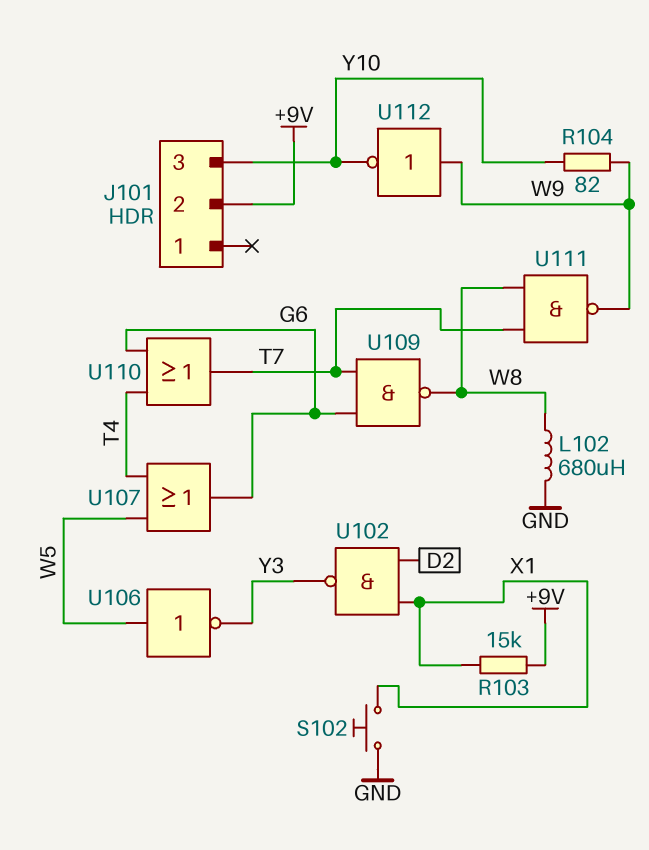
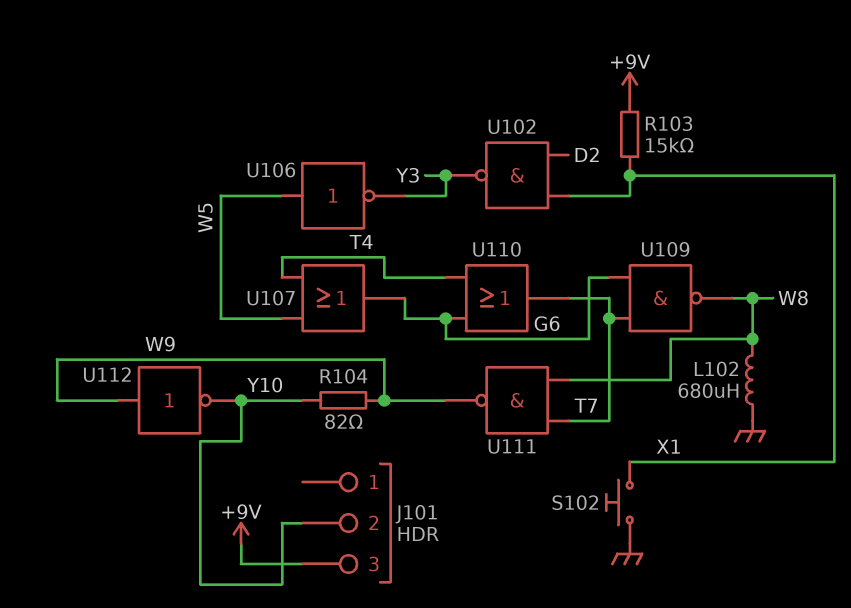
J101 pin 2: +9V -> Y10
J101 pin 3: Y10 -> +9V

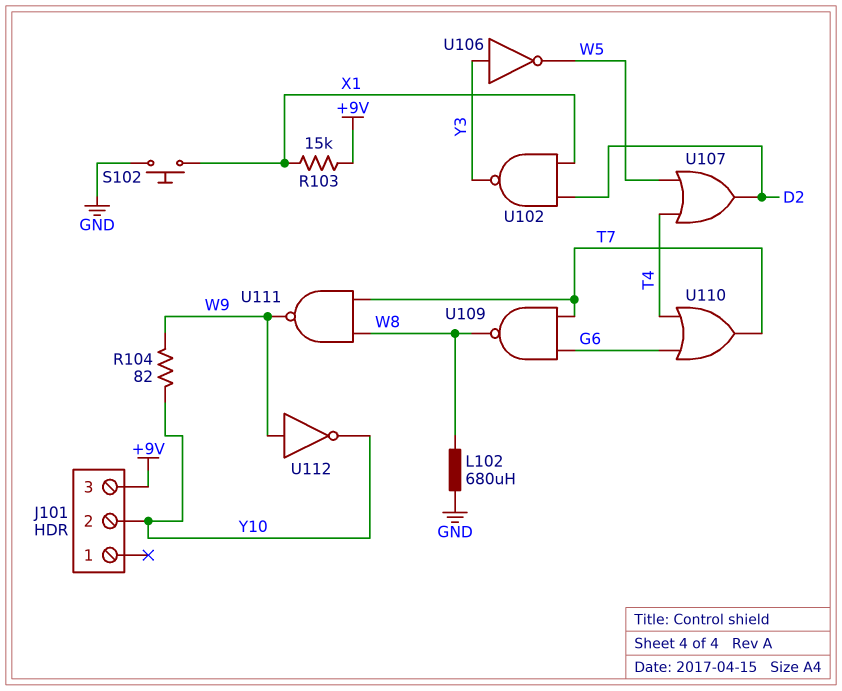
U106: NOT (in W5, out Y3) -> NOT (in Y3, out W5)
U107: OR (in T4, in W5, out G6) -> OR (in T4, in W5, out D2)

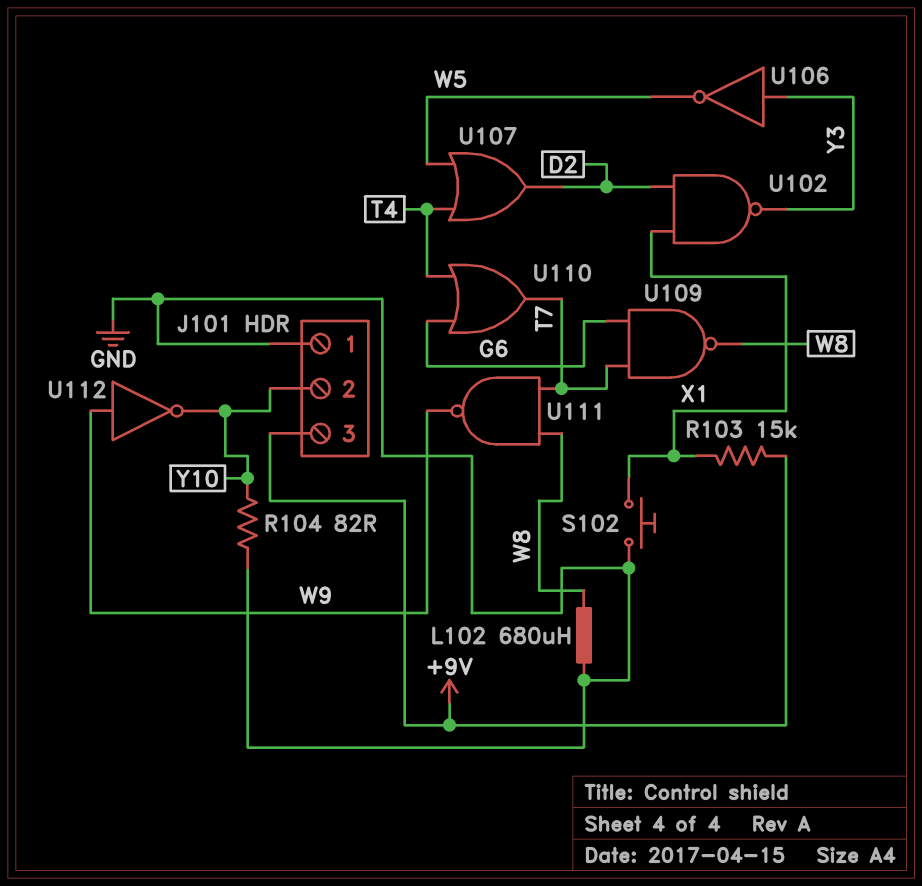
J101 pin 1: none -> GND
R104: 82 (W9, Y10) -> 82 (GND, Y10)

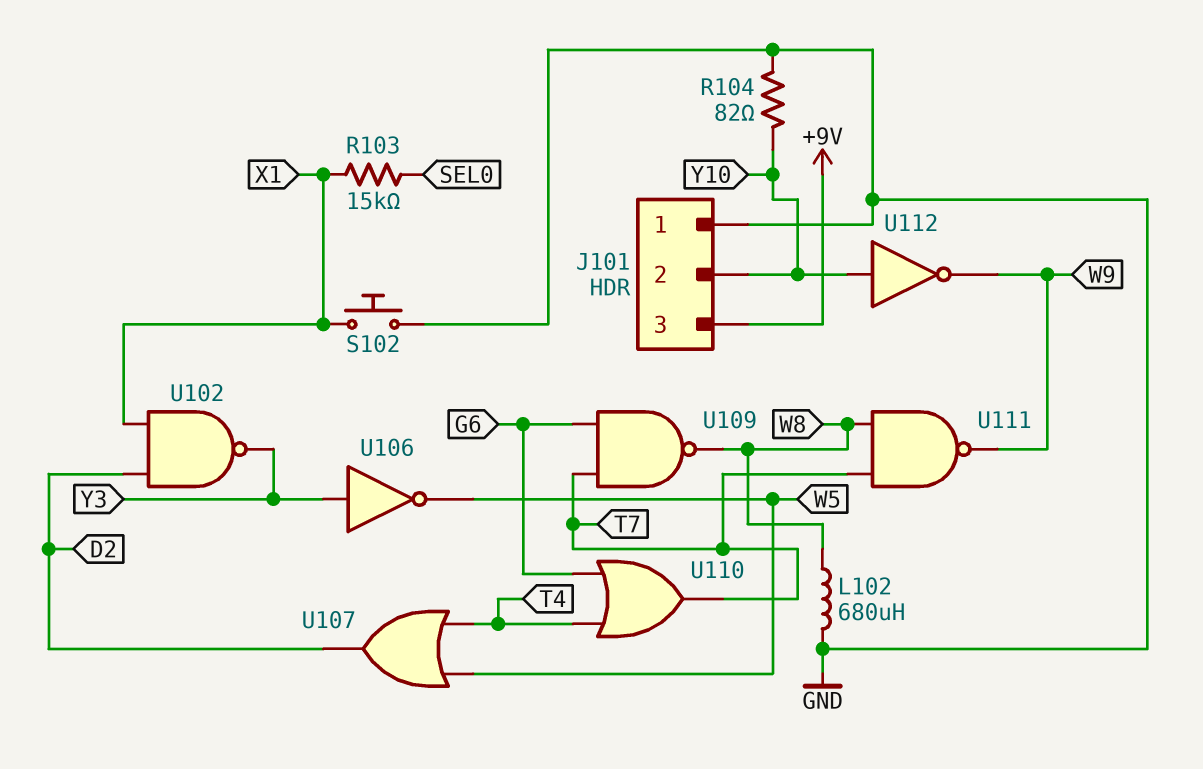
R103: 15k (+9V, X1) -> 15k (SEL0, X1)
U112: NOT (in W9, out Y10) -> NOT (in Y10, out W9)

